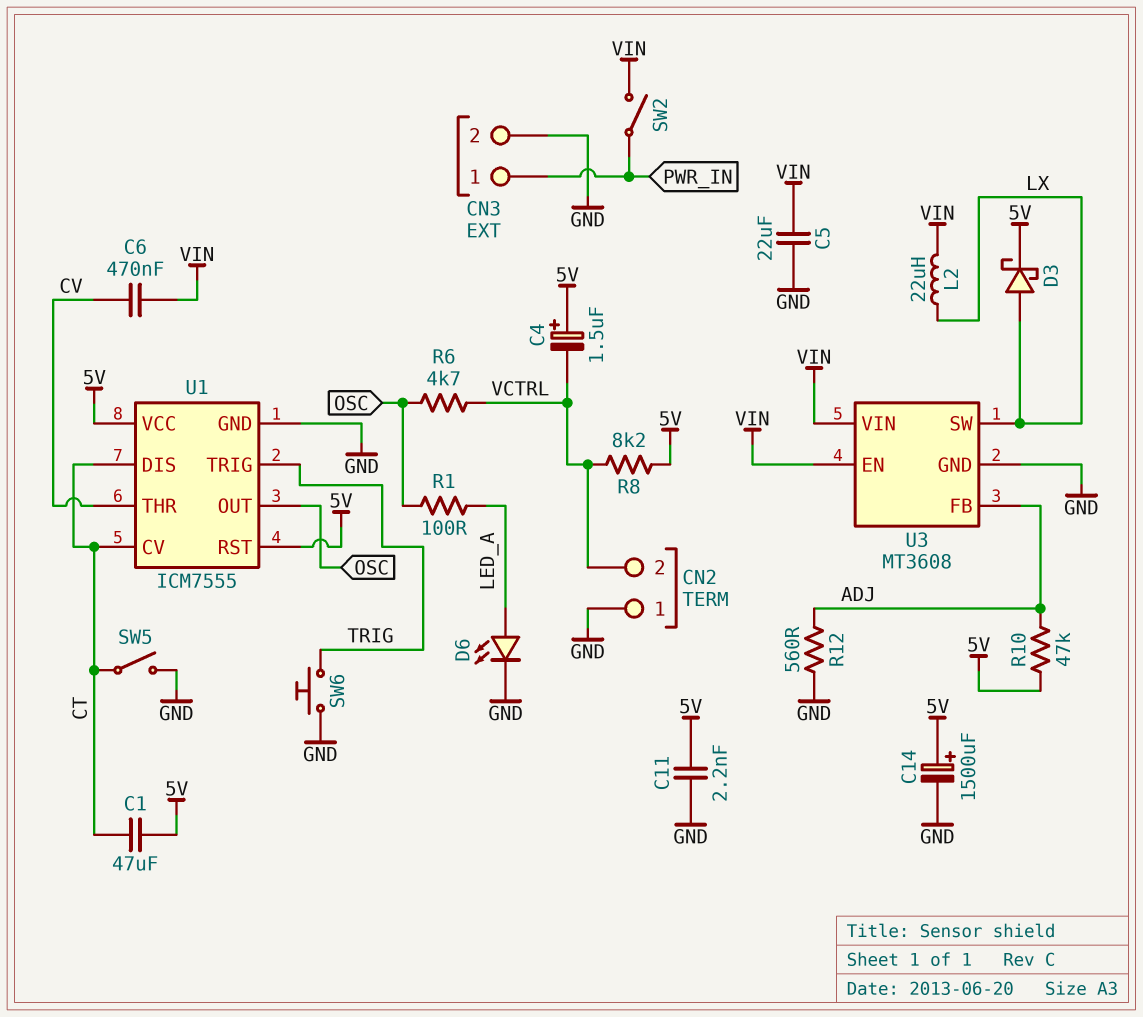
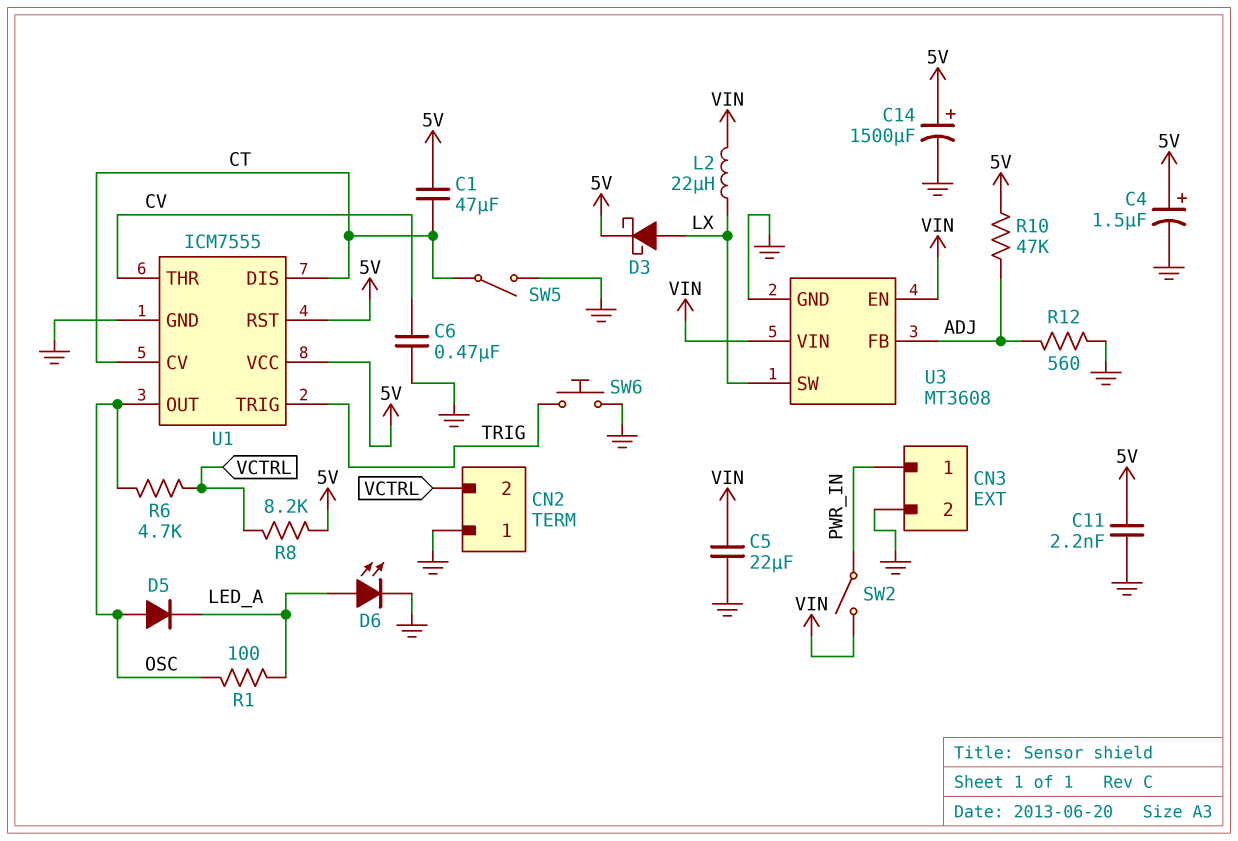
C4: 1.5uF (plus 5V, minus VCTRL) -> 1.5uF (plus 5V, minus GND)
C6: 470nF (CV, VIN) -> 470nF (CV, GND)
D5: none -> diode (A OSC, K LED_A)

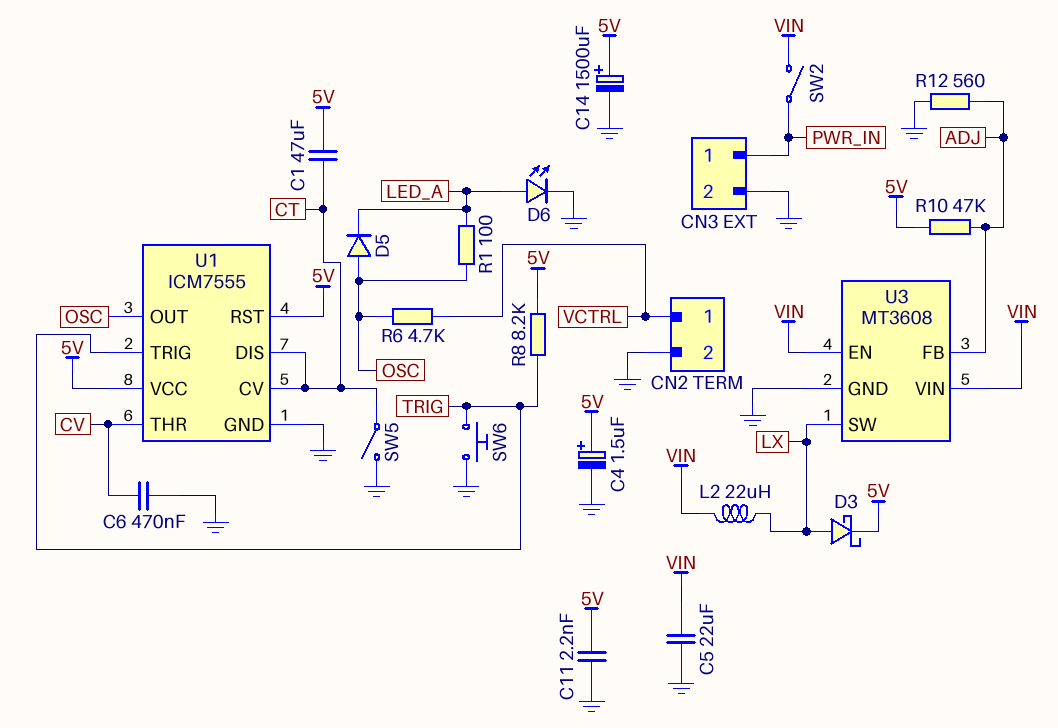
CN2 pin 1: GND -> VCTRL
CN2 pin 2: VCTRL -> GND
R8: 8.2k (5V, VCTRL) -> 8.2k (5V, TRIG)

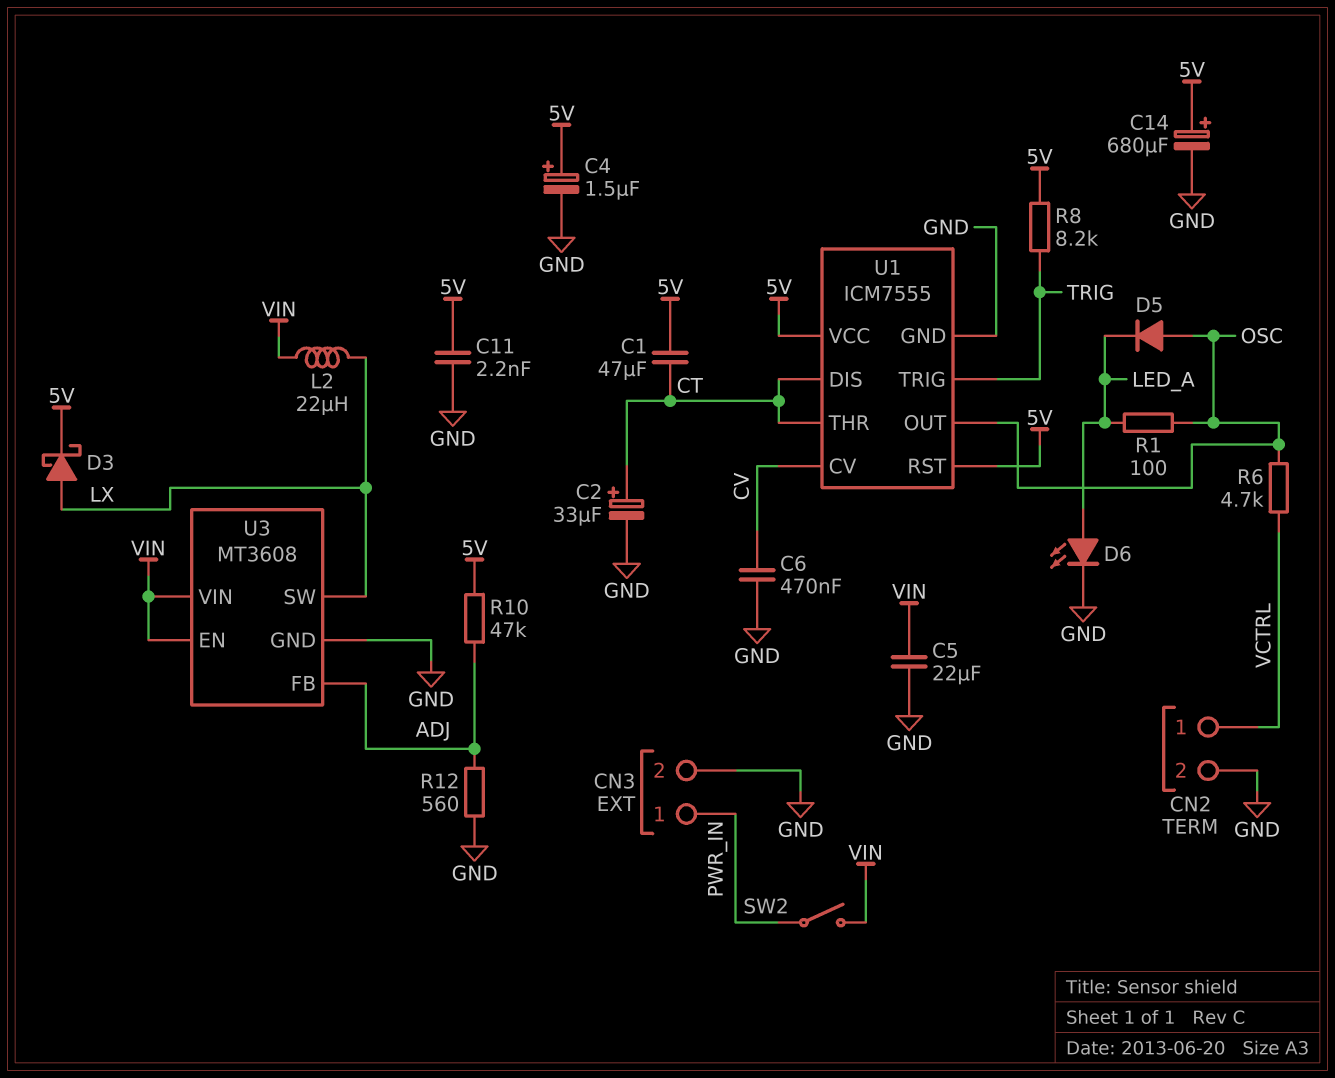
C2: none -> 33uF (plus CT, minus GND)
C14: 1500uF (plus 5V, minus GND) -> 680uF (plus 5V, minus GND)
SW5: switch (CT, GND) -> none
SW6: button (GND, TRIG) -> none
U1 pin CV: CT -> CV
U1 pin THR: CV -> CT

